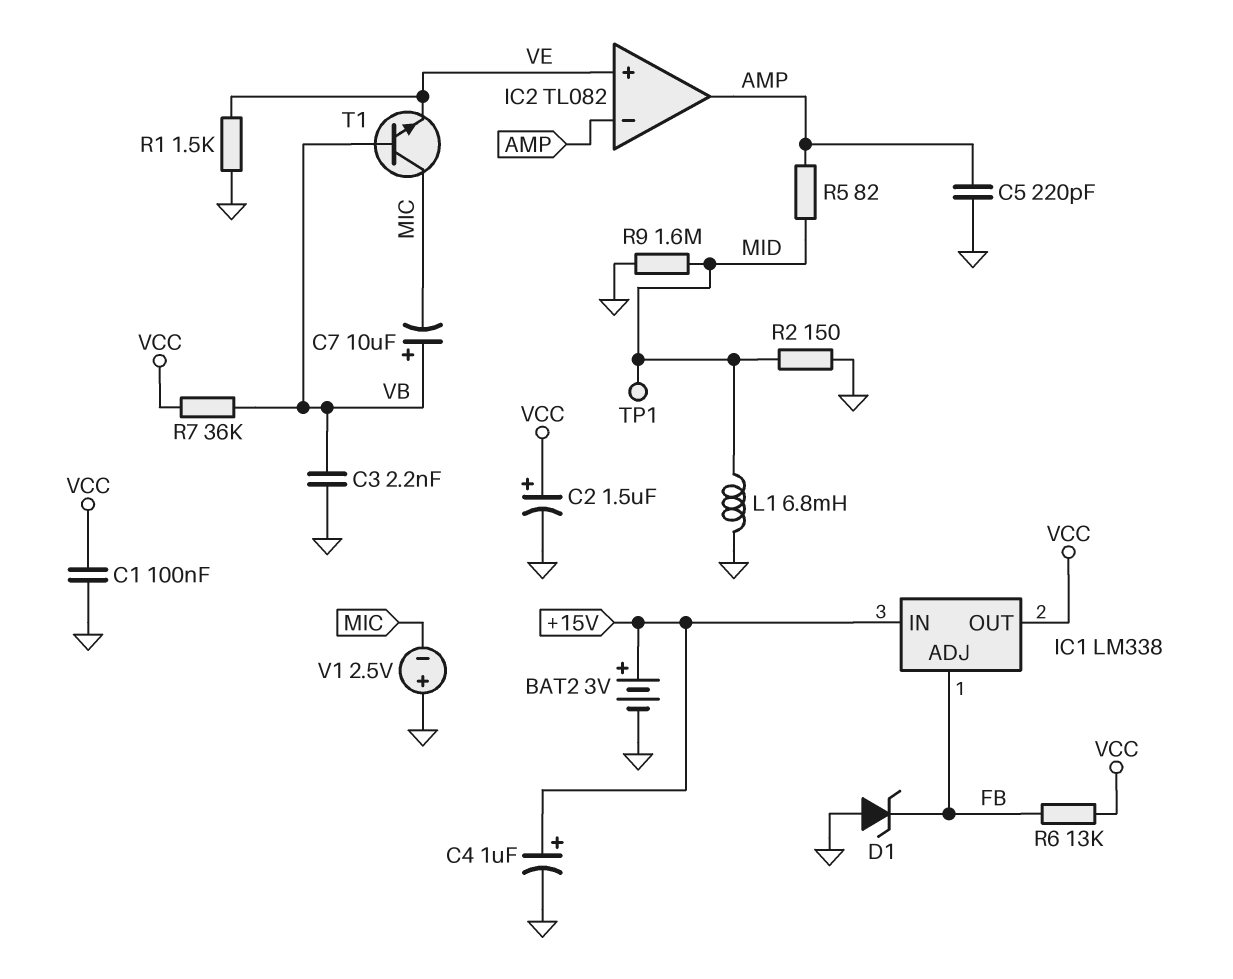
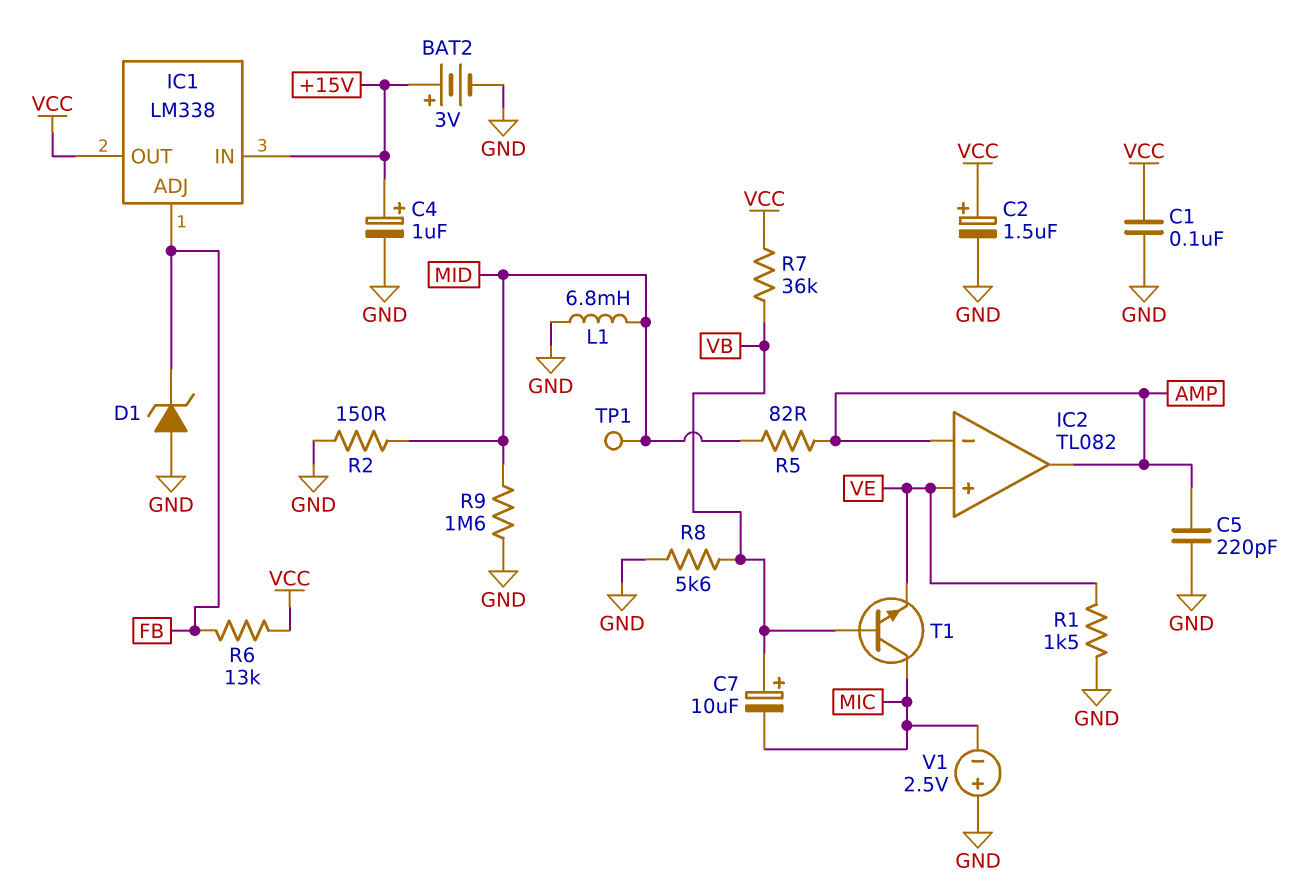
C3: 2.2nF (GND, VB) -> none
R8: none -> 5.6k (GND, VB)

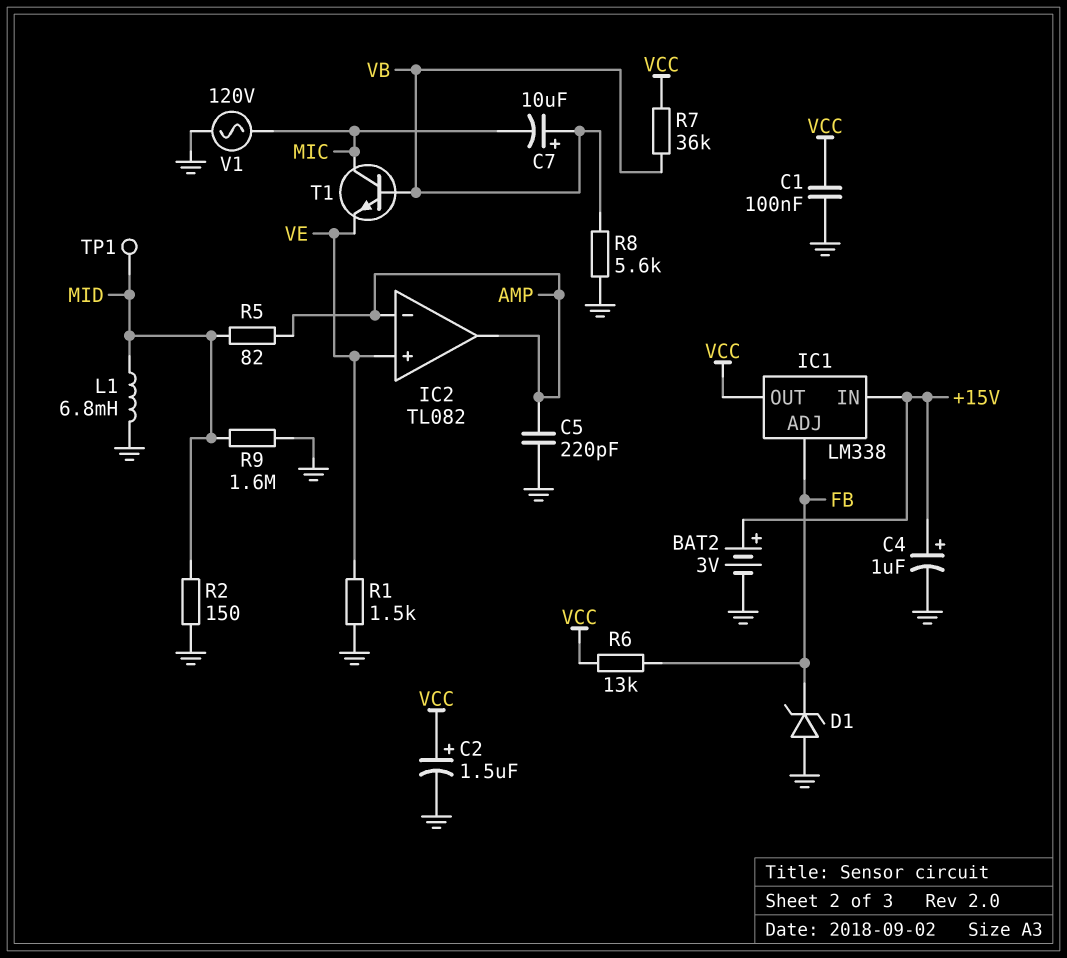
V1: 2.5V (plus GND, minus MIC) -> AC 120V (GND, MIC)

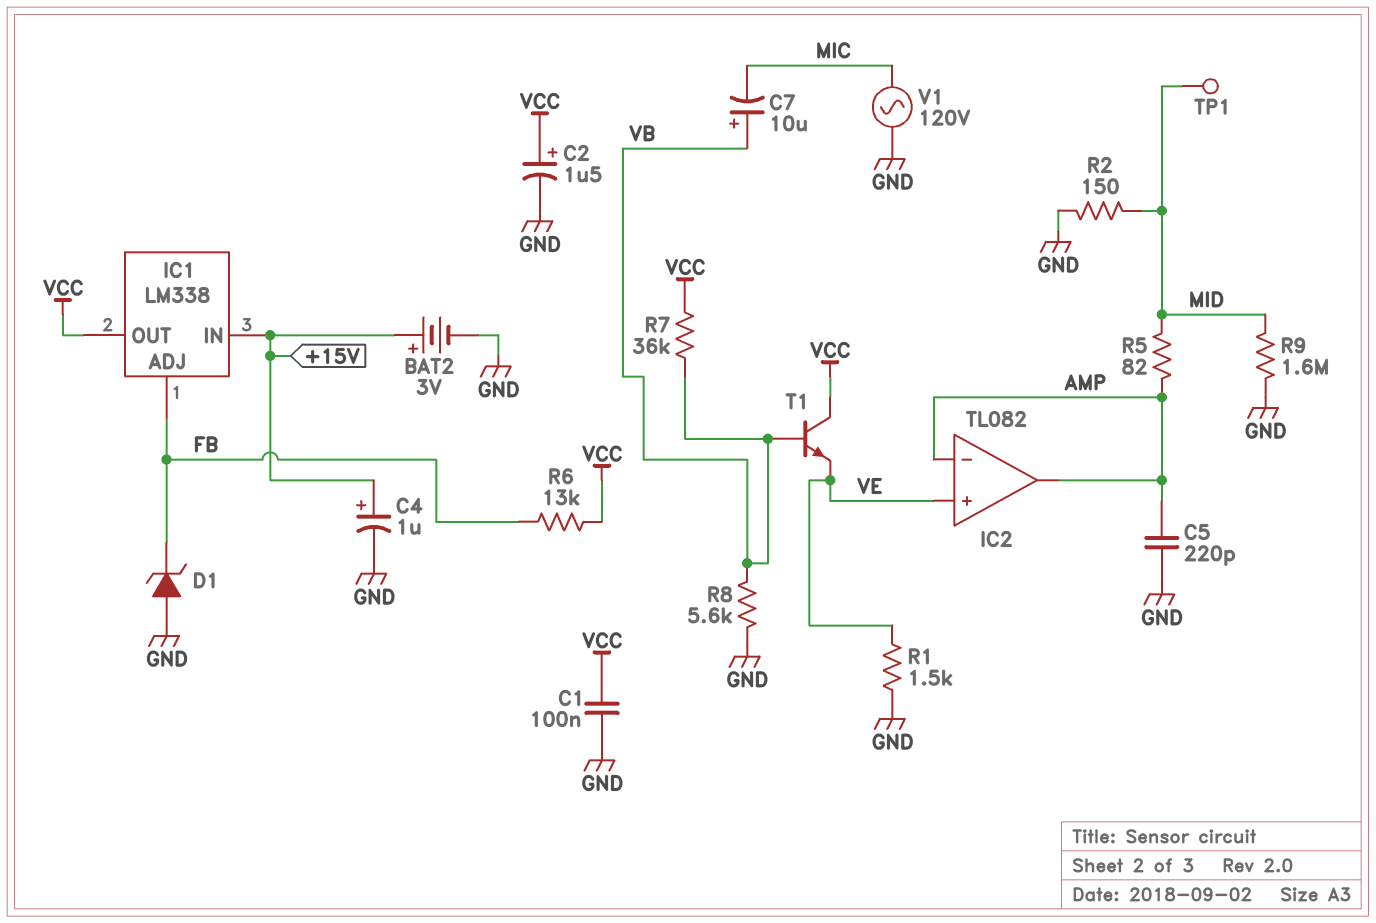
L1: 6.8mH (GND, MID) -> none
T1: NPN (B VB, C MIC, E VE) -> NPN (B VB, C VCC, E VE)

